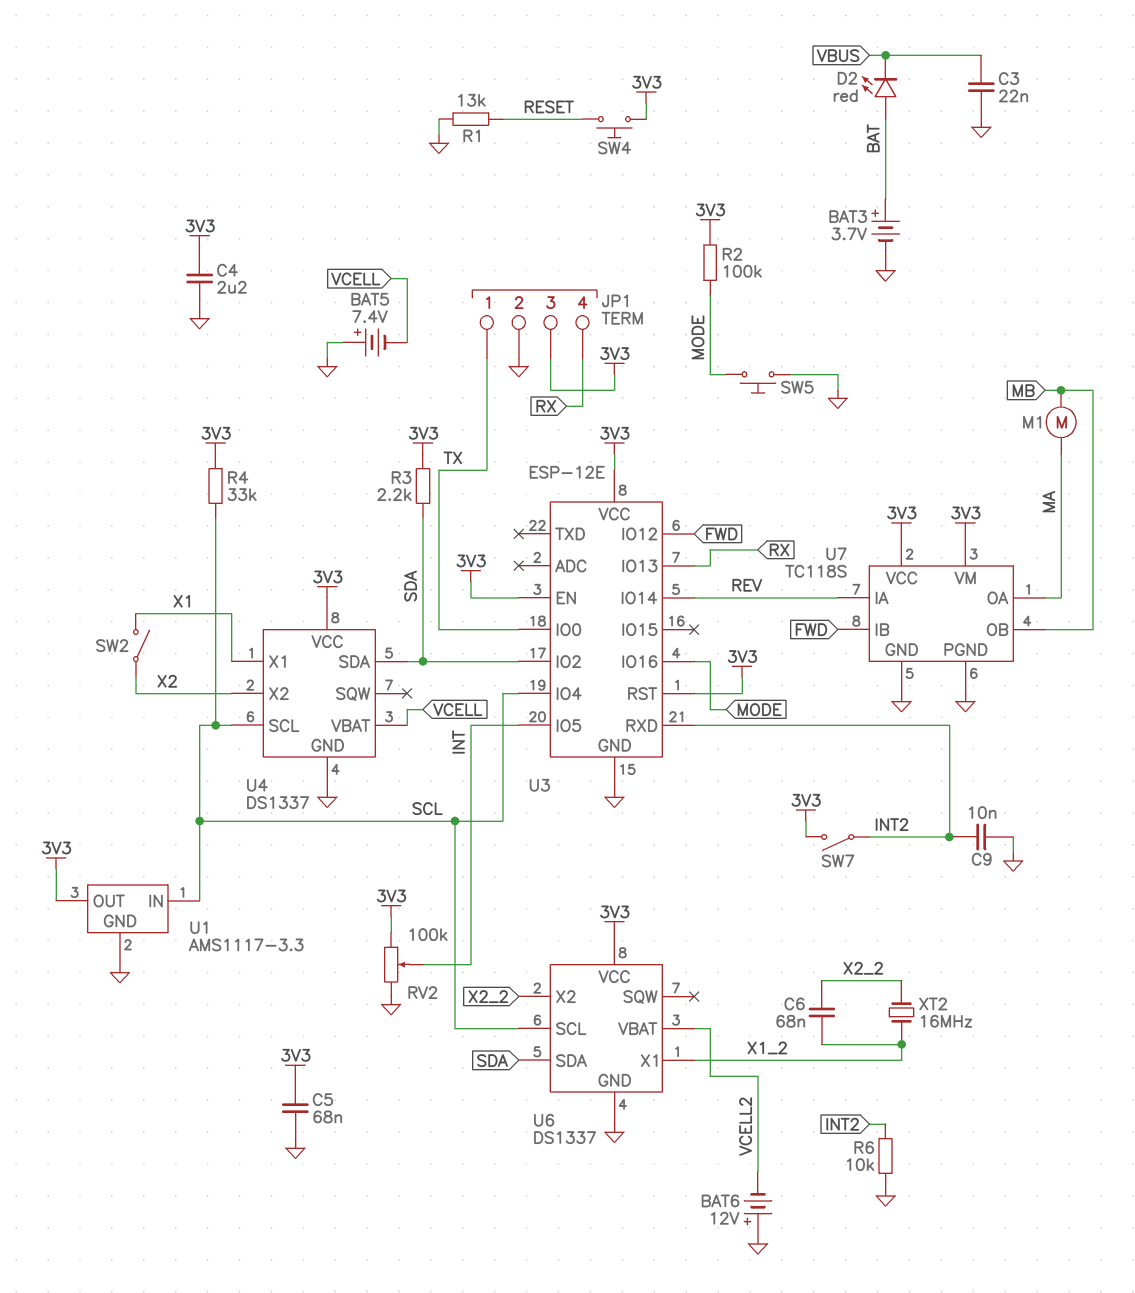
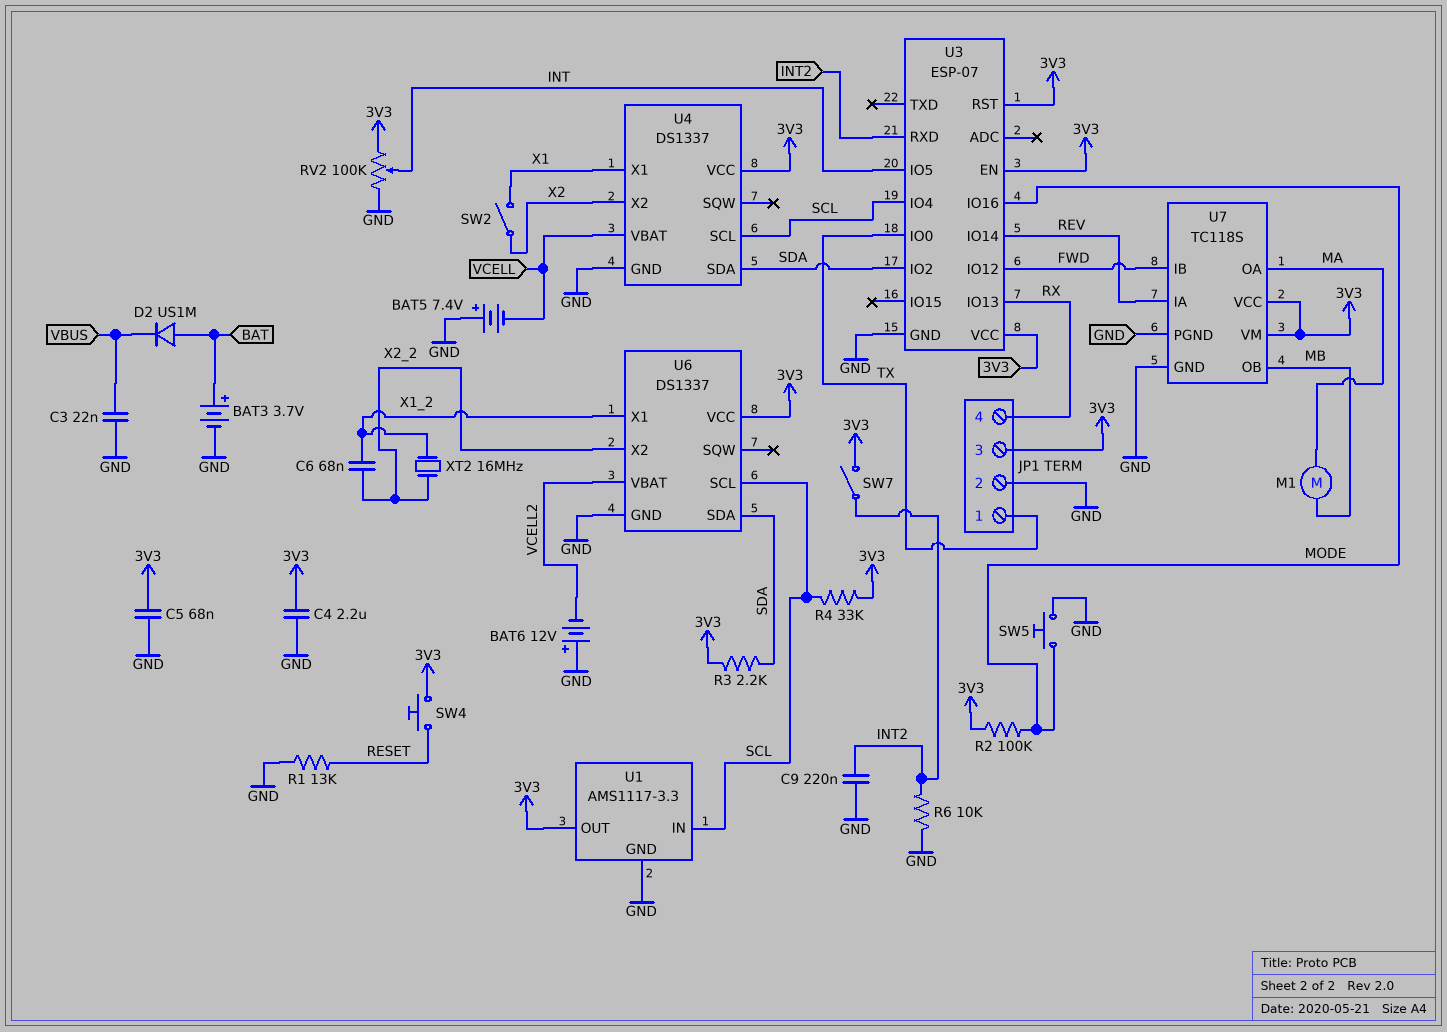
C9: 10nF (GND, INT2) -> 220nF (GND, INT2)
D2: LED red (A BAT, K VBUS) -> diode US1M (A BAT, K VBUS)
U3: ESP-12E -> ESP-07

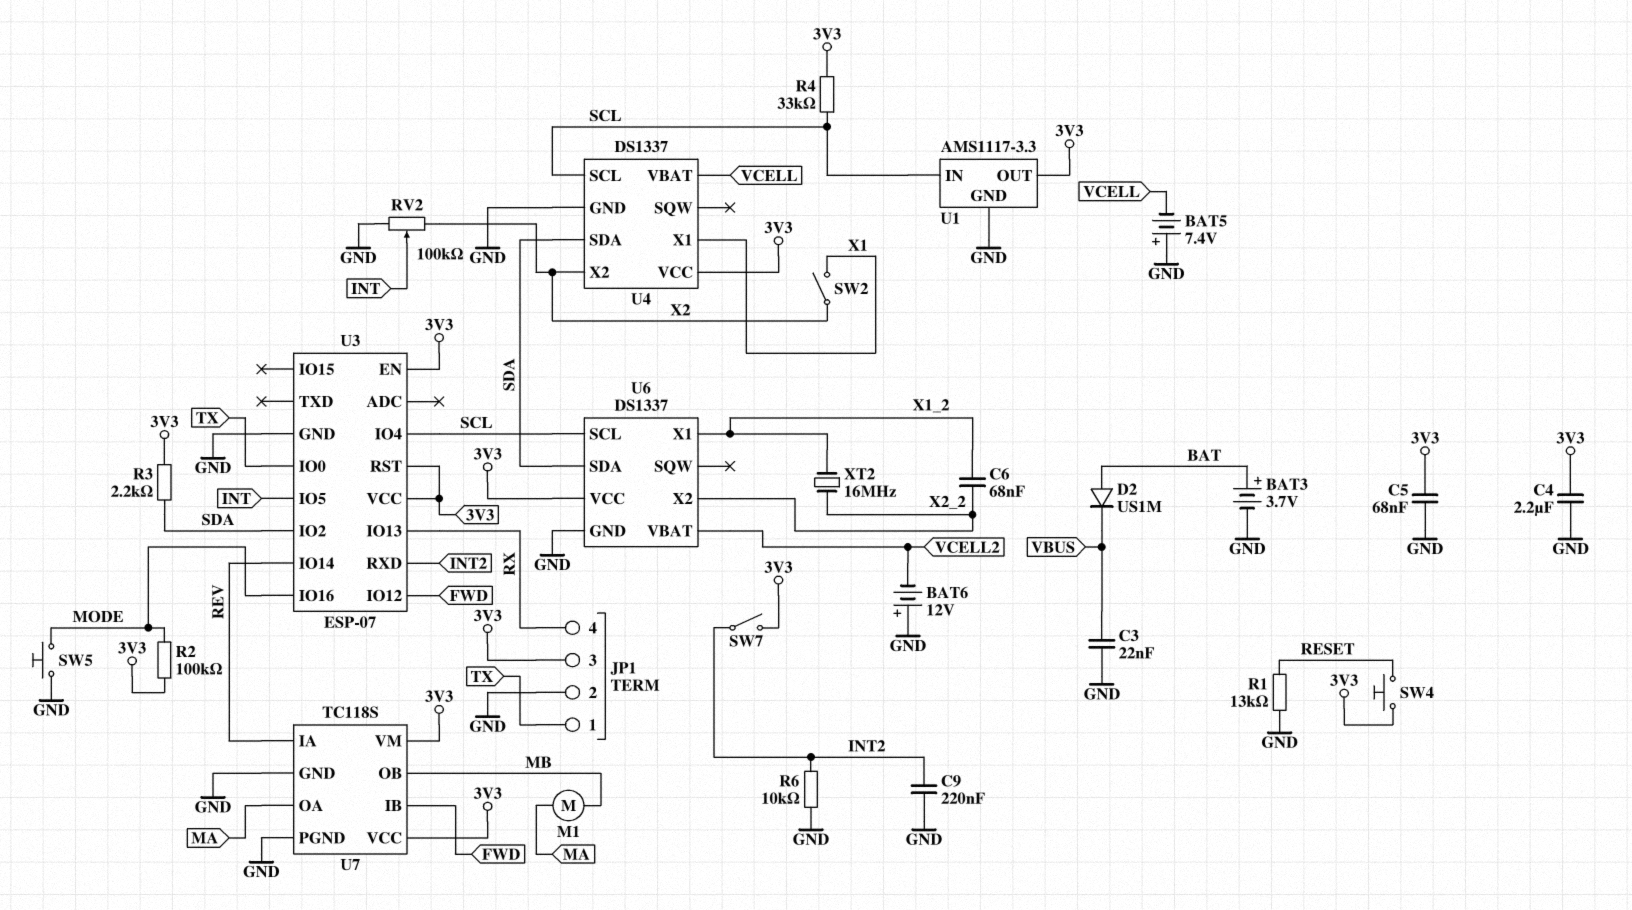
RV2: 100k (3V3, GND, wiper INT) -> 100k (GND, X2, wiper INT)

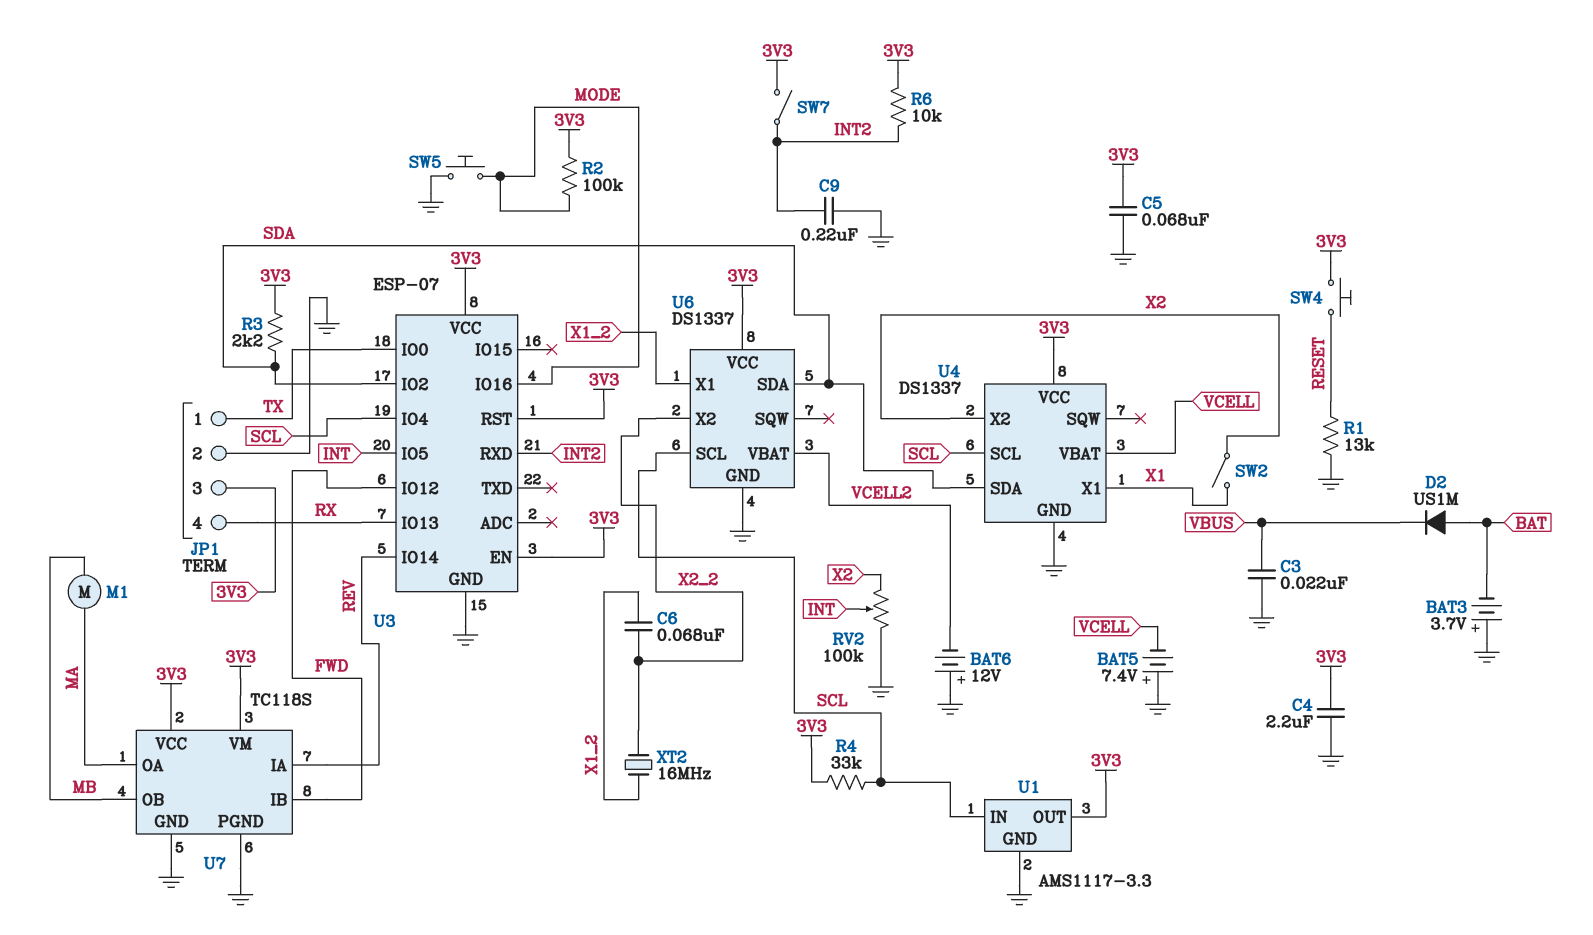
BAT3: 3.7V (plus BAT, minus GND) -> 3.7V (plus GND, minus BAT)
R6: 10k (GND, INT2) -> 10k (3V3, INT2)

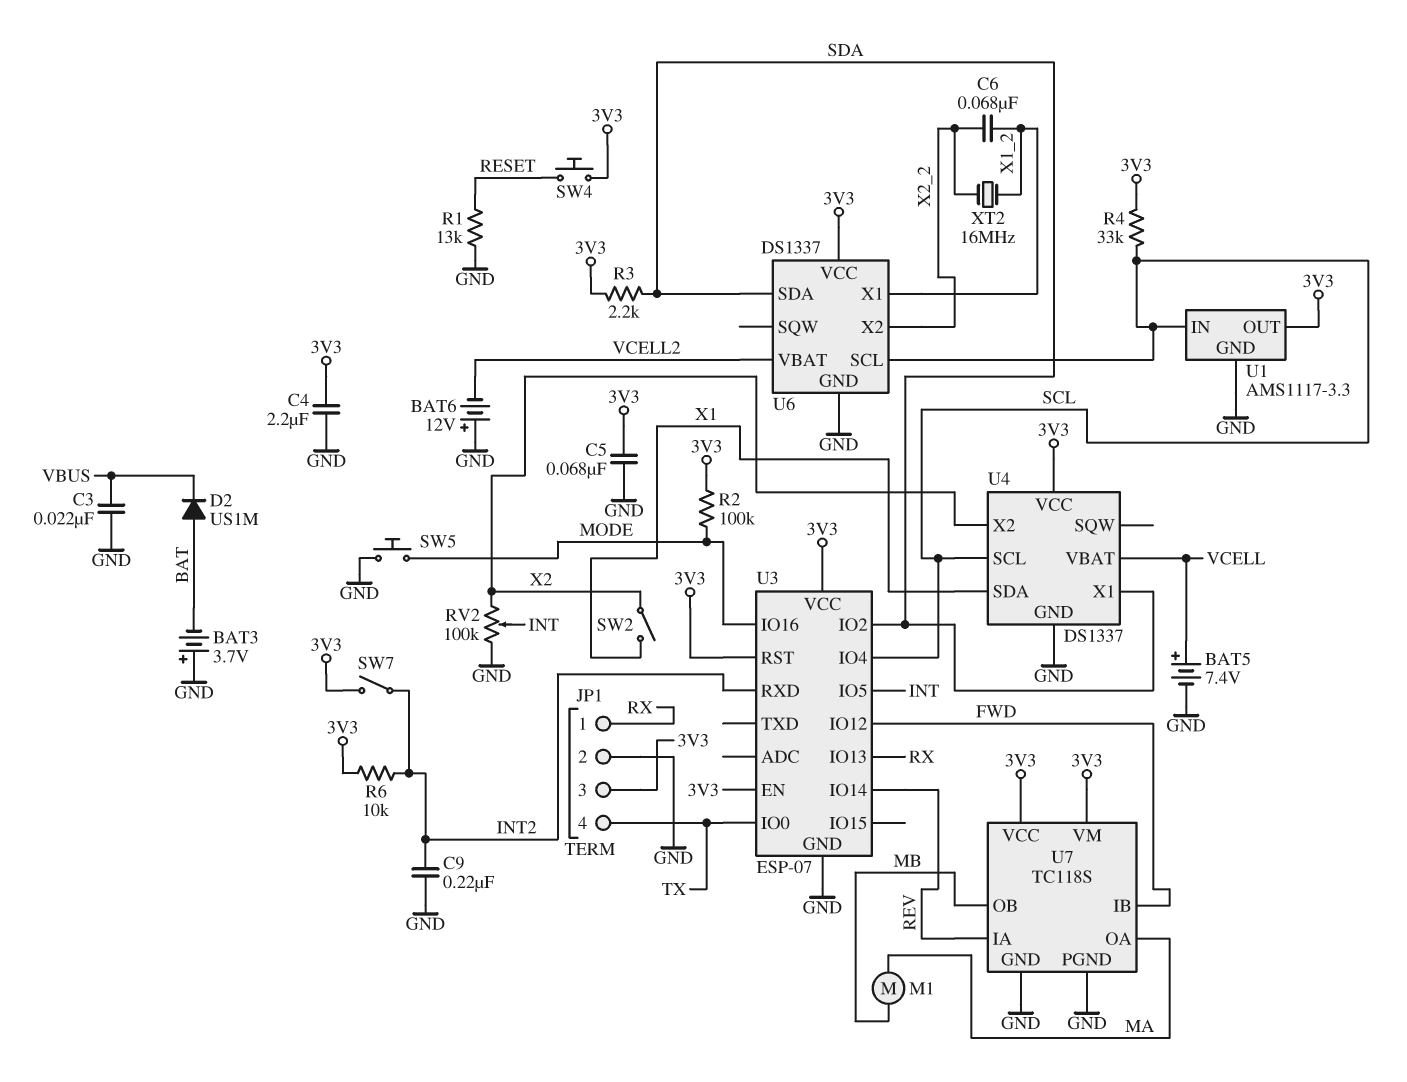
BAT5: 7.4V (plus GND, minus VCELL) -> 7.4V (plus VCELL, minus GND)
JP1 pin 1: TX -> RX
JP1 pin 4: RX -> TX
U4 pin SDA: SDA -> X1
U4 pin X1: X1 -> SDA

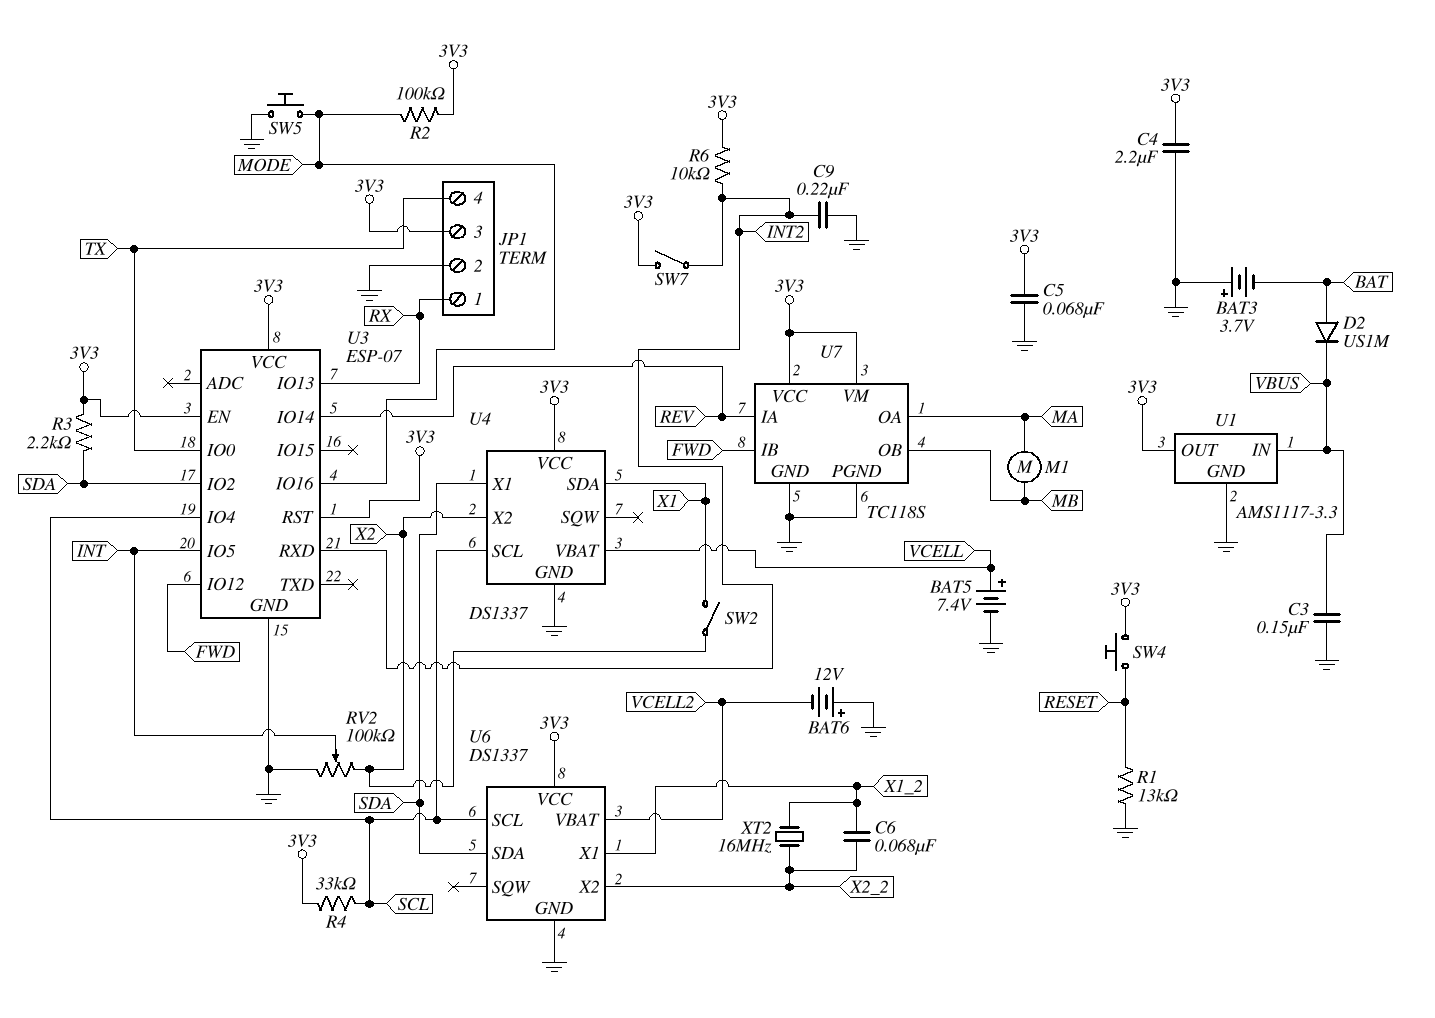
C3: 22nF (GND, VBUS) -> 150nF (GND, VBUS)
U1 pin IN: SCL -> VBUS

